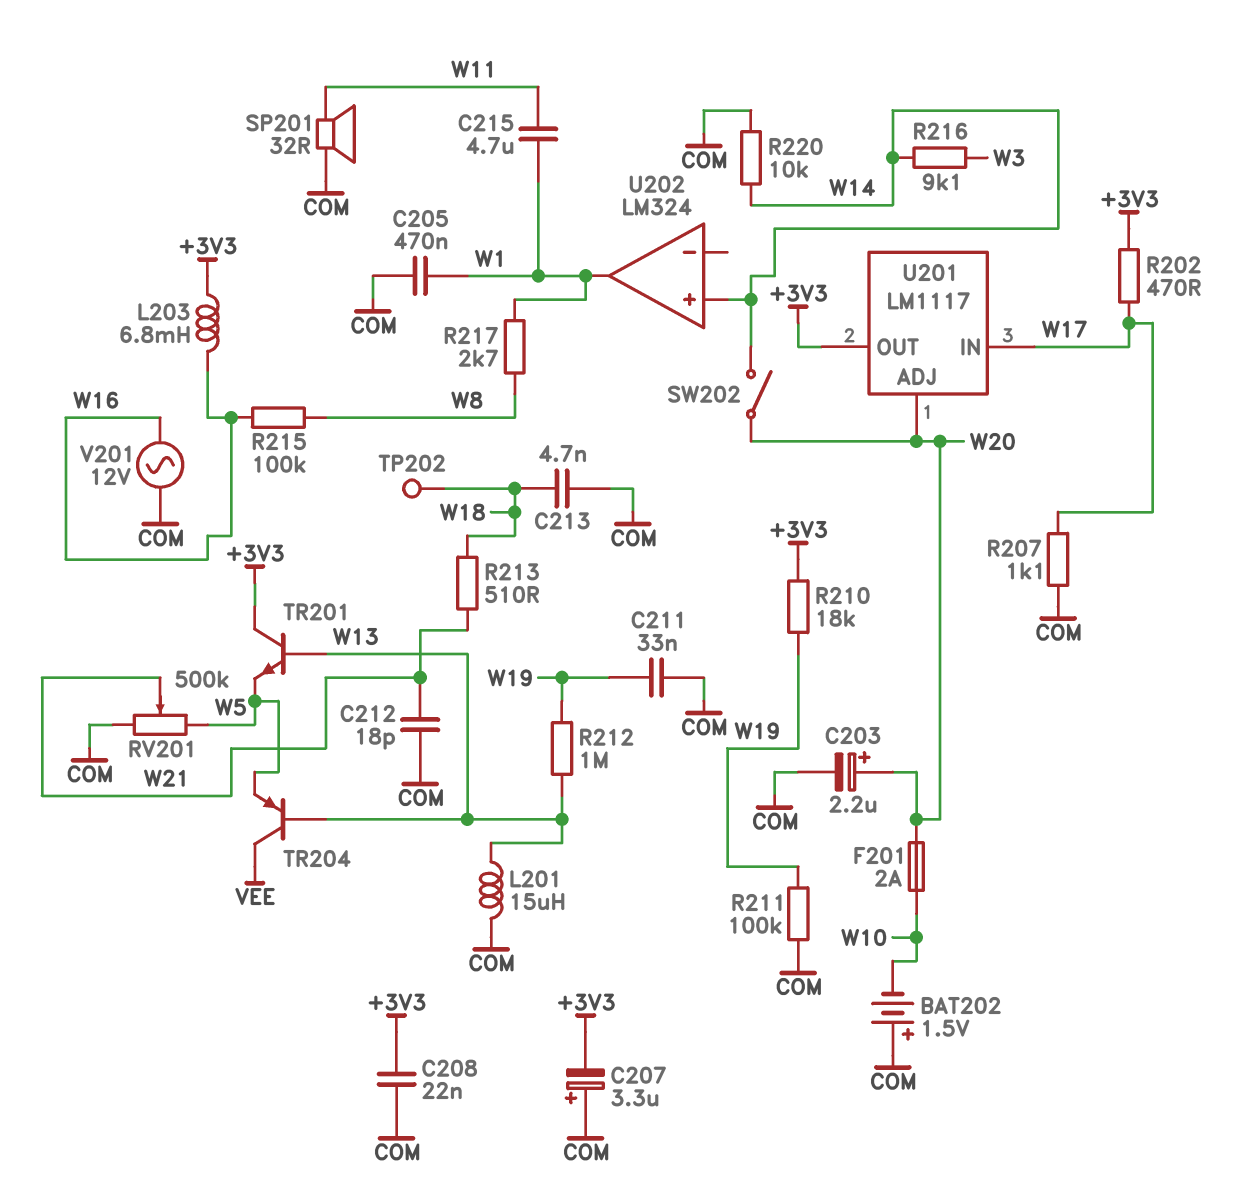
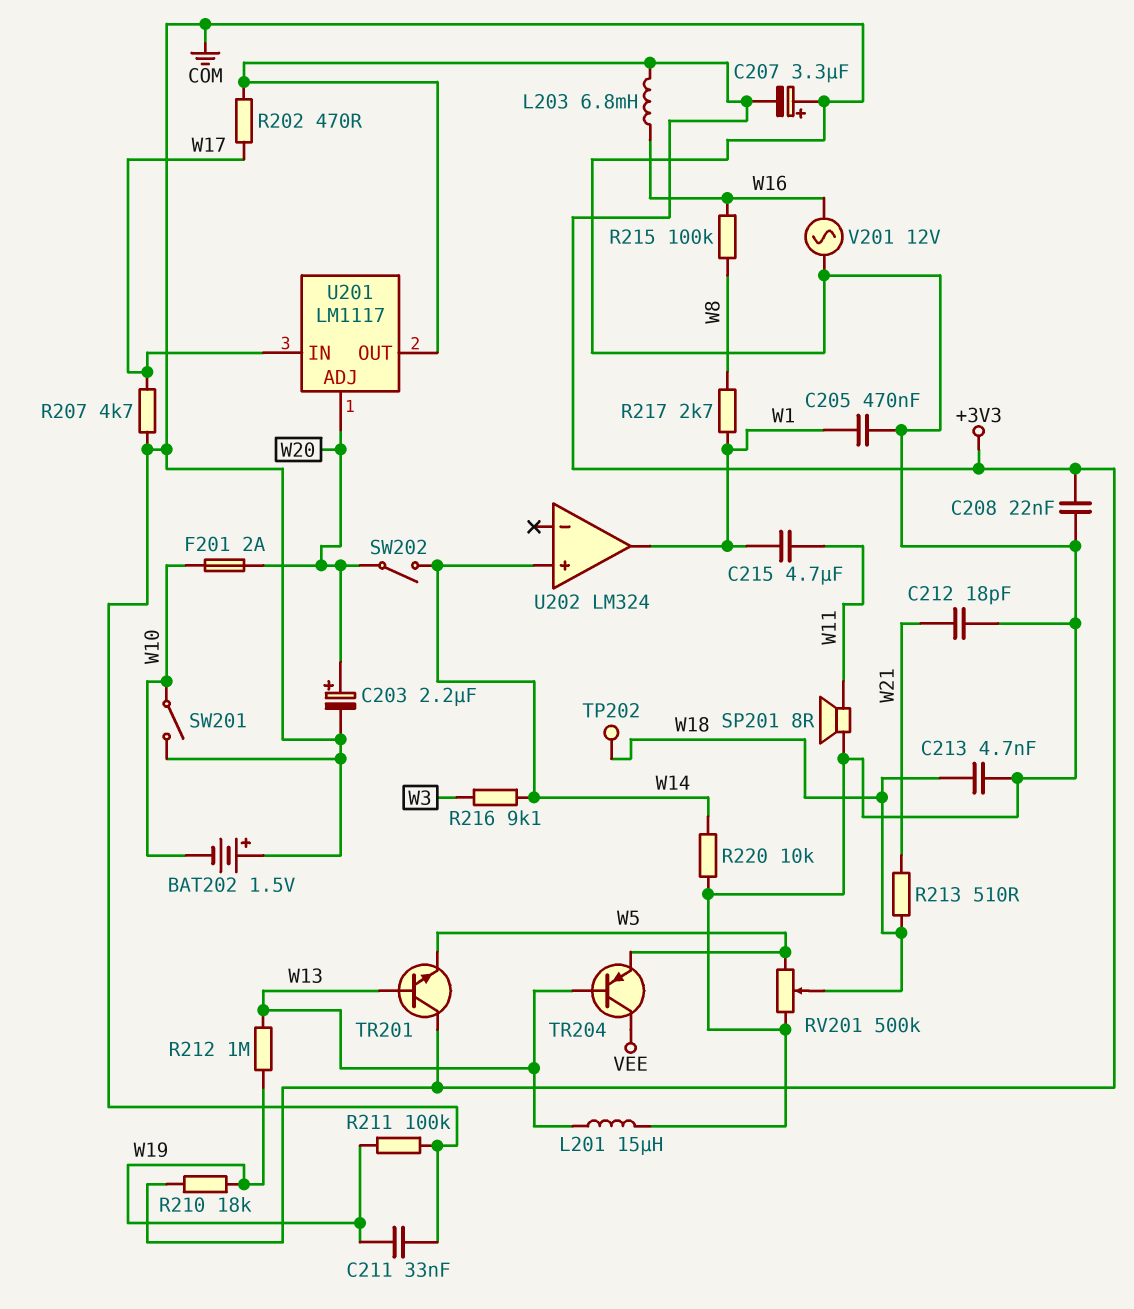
R207: 1.1k (COM, W17) -> 4.7k (COM, W17)
RV201: 500k (COM, W5, wiper W21) -> 500k (COM, W5, wiper W18)
SP201: speaker 32R (COM, W11) -> speaker 8R (COM, W11)
SW201: none -> switch (COM, W10)

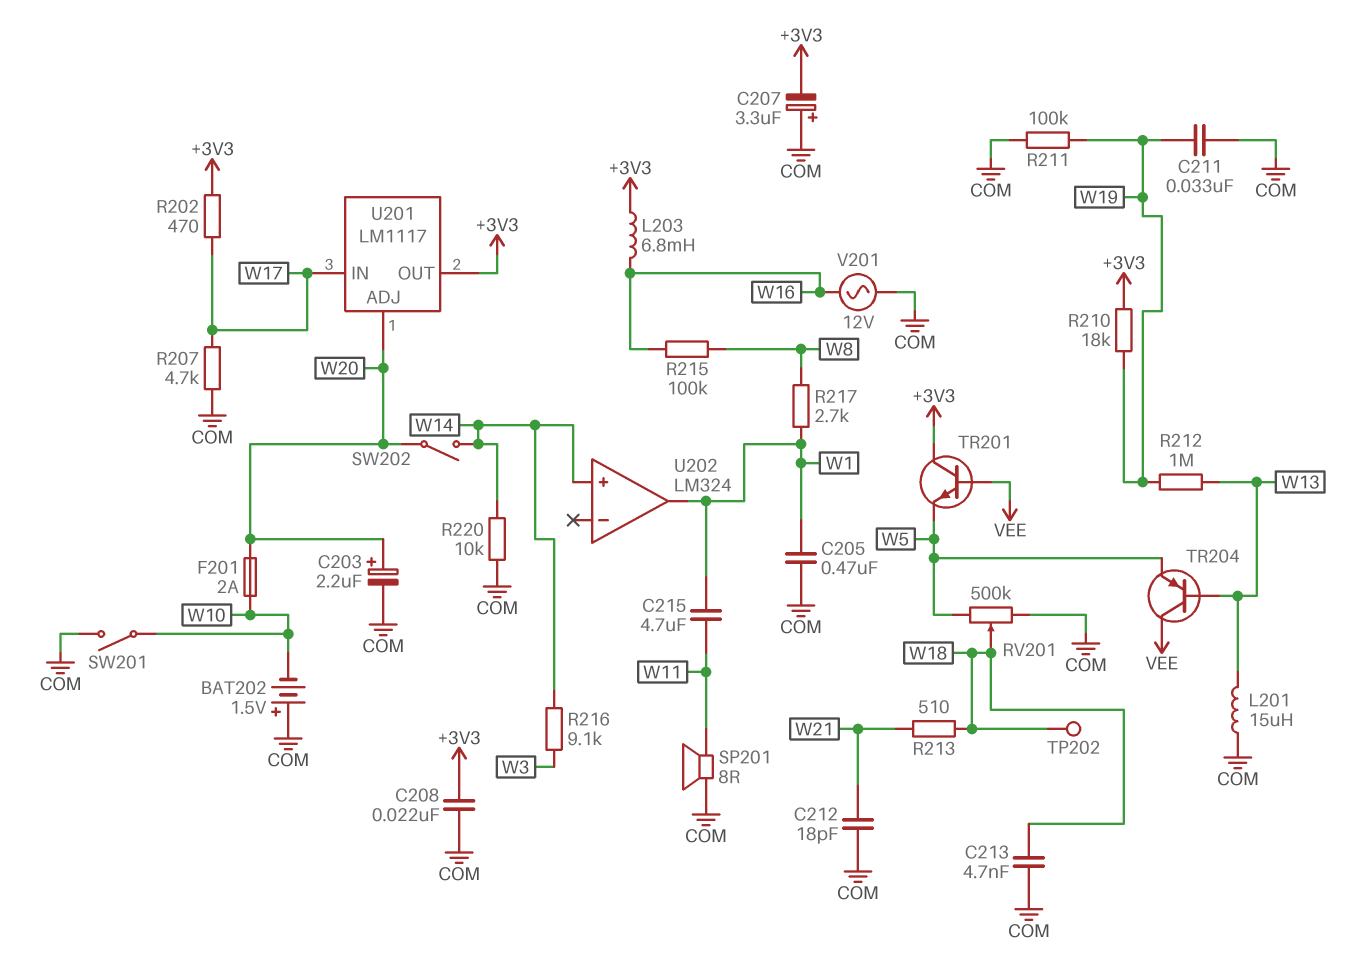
TR201: NPN (B W13, C +3V3, E W5) -> NPN (B VEE, C +3V3, E W5)

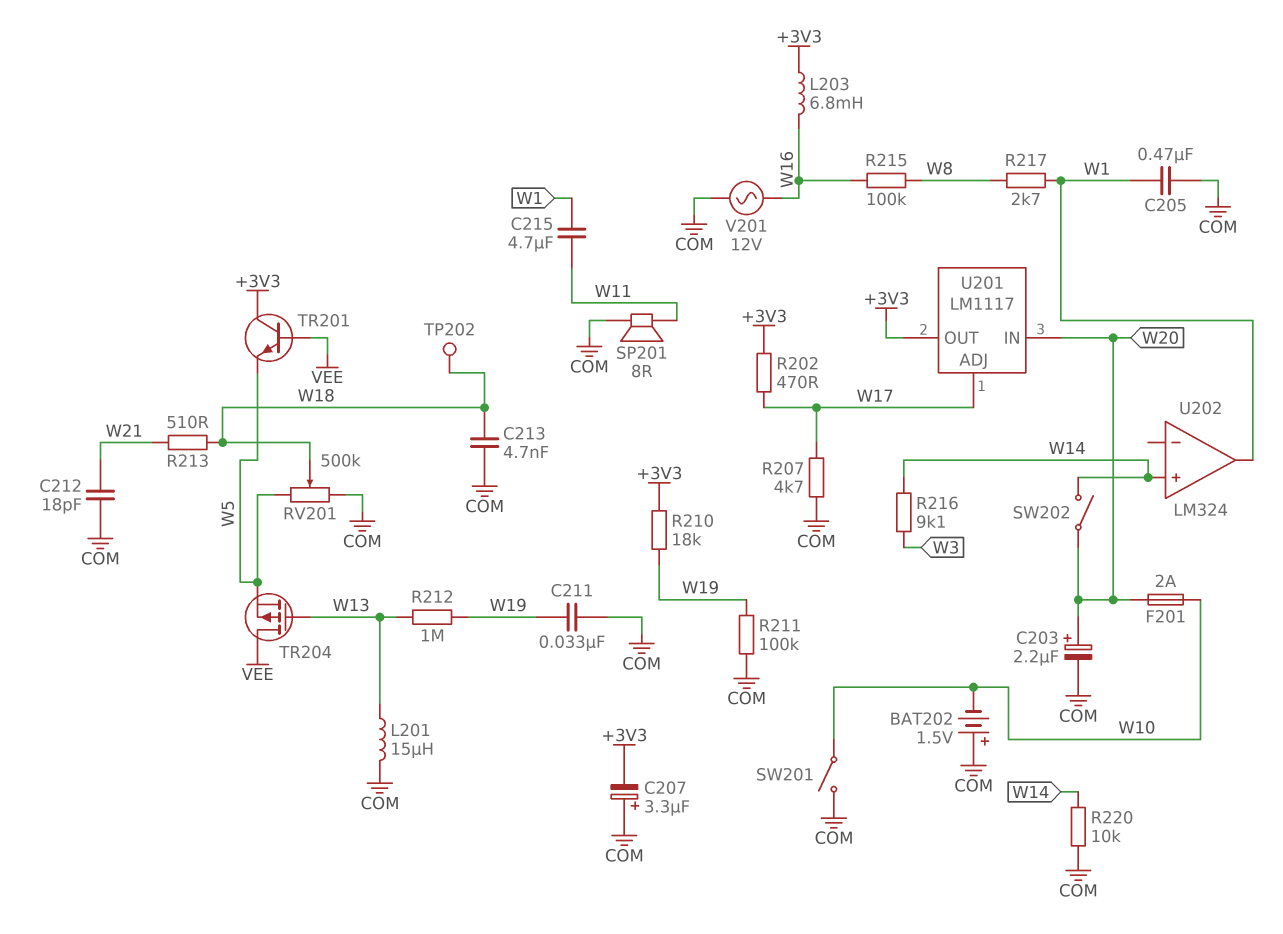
C208: 22nF (+3V3, COM) -> none
TR204: PNP (B W13, C VEE, E W5) -> PMOS (G W13, D VEE, S W5)
U201 pin ADJ: W20 -> W17
U201 pin IN: W17 -> W20

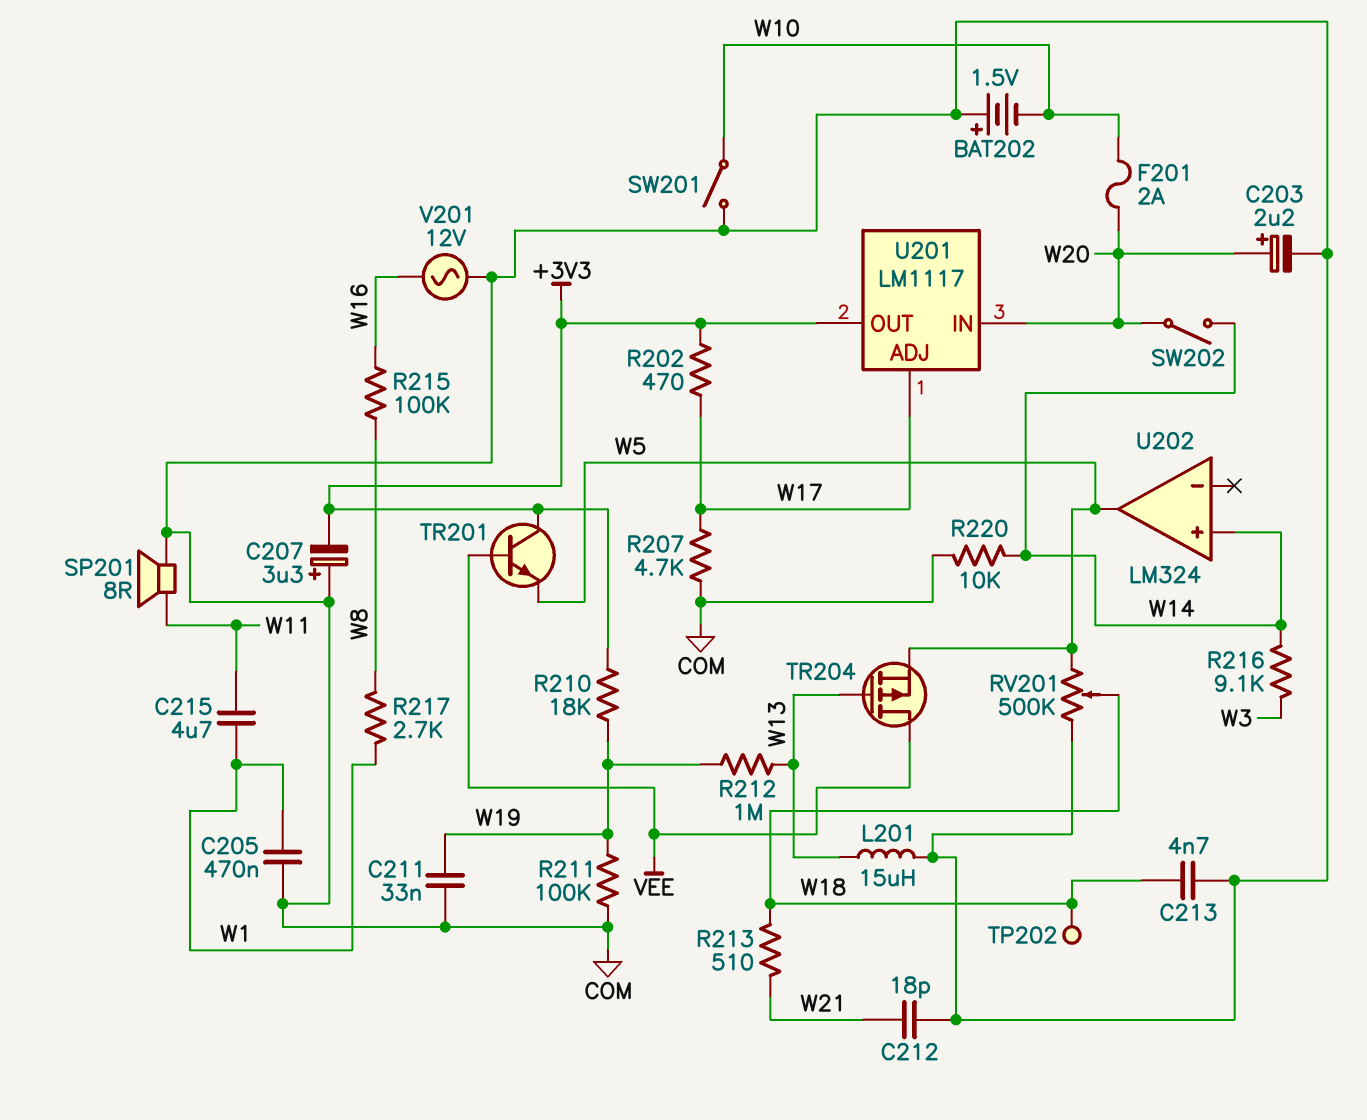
L203: 6.8mH (+3V3, W16) -> none
U202 pin out: W1 -> W5

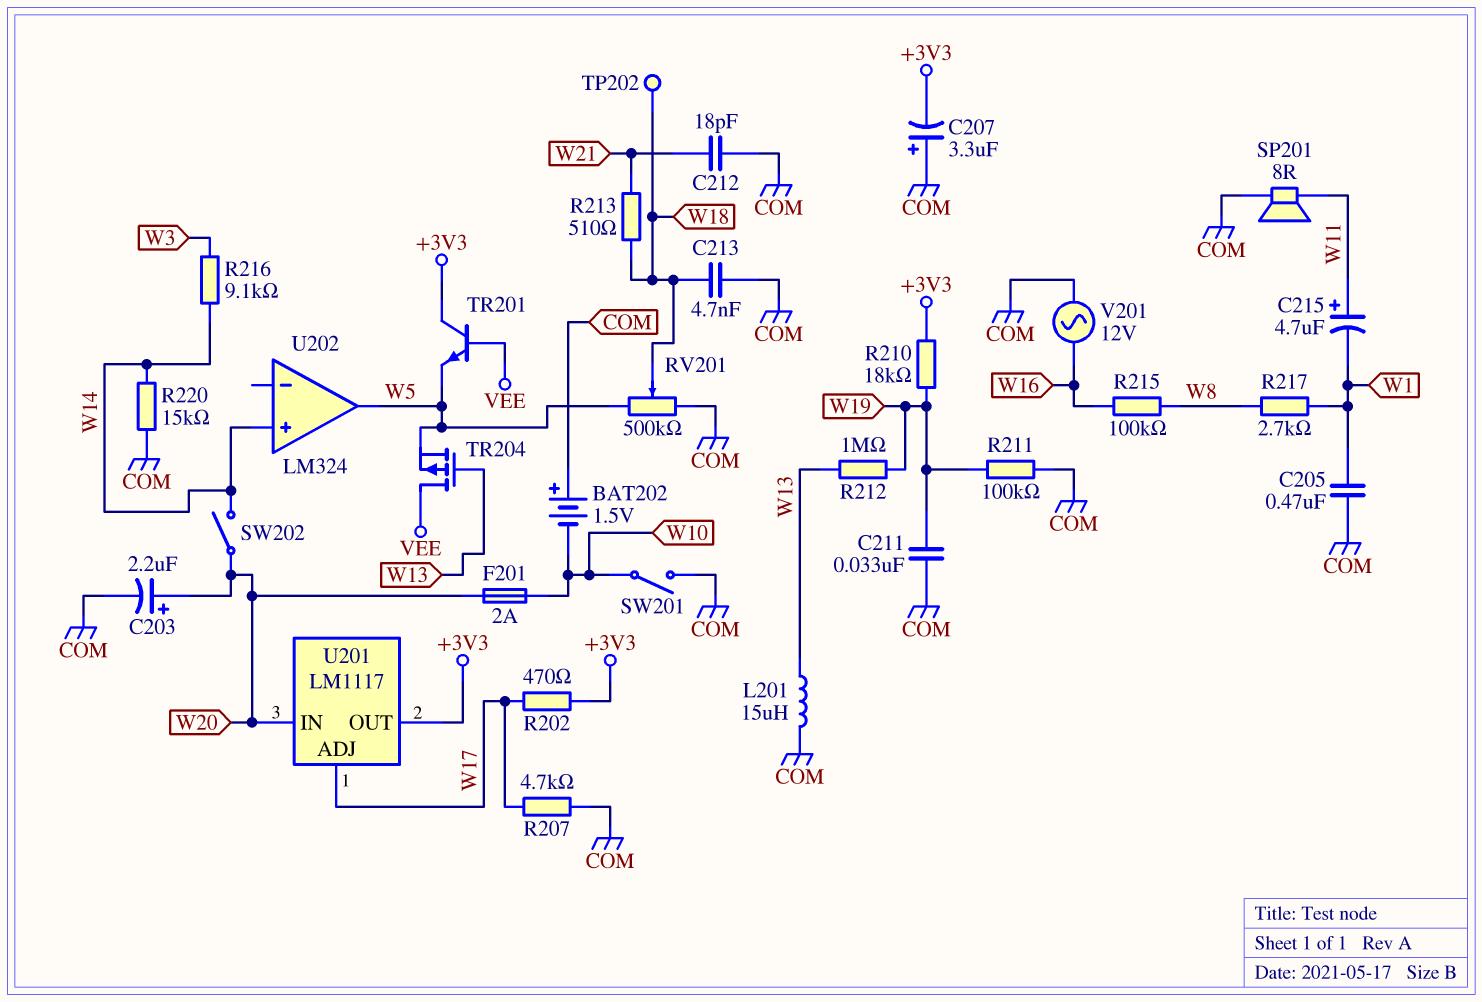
C215: 4.7uF (W1, W11) -> 4.7uF (plus W11, minus W1)
R220: 10k (COM, W14) -> 15k (COM, W14)

